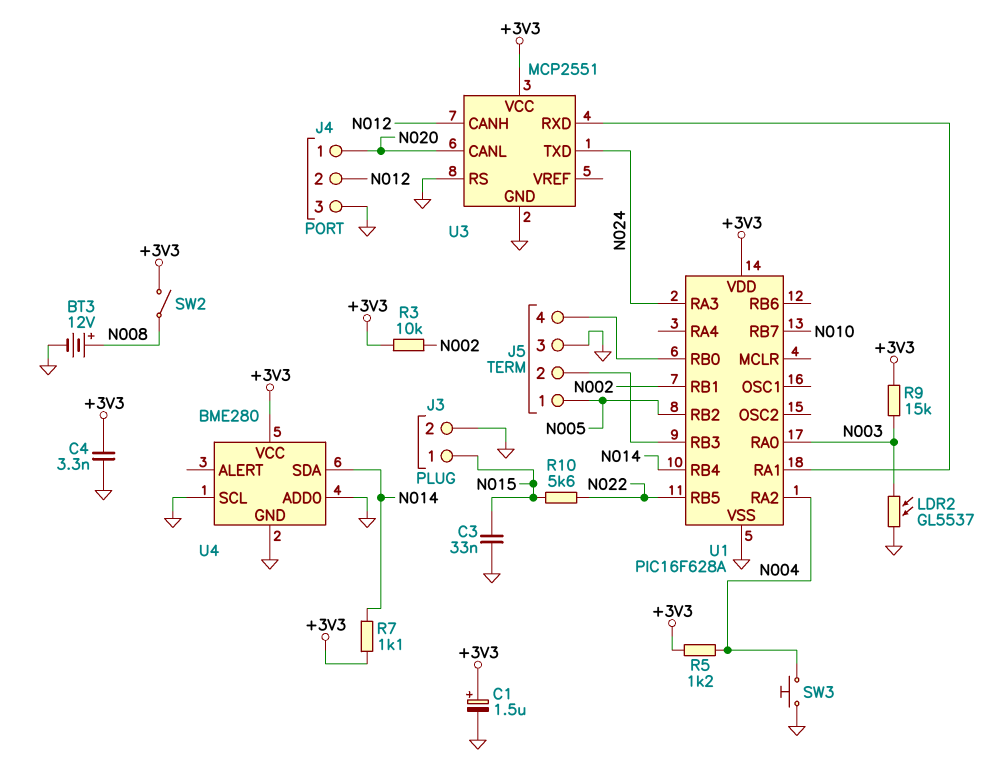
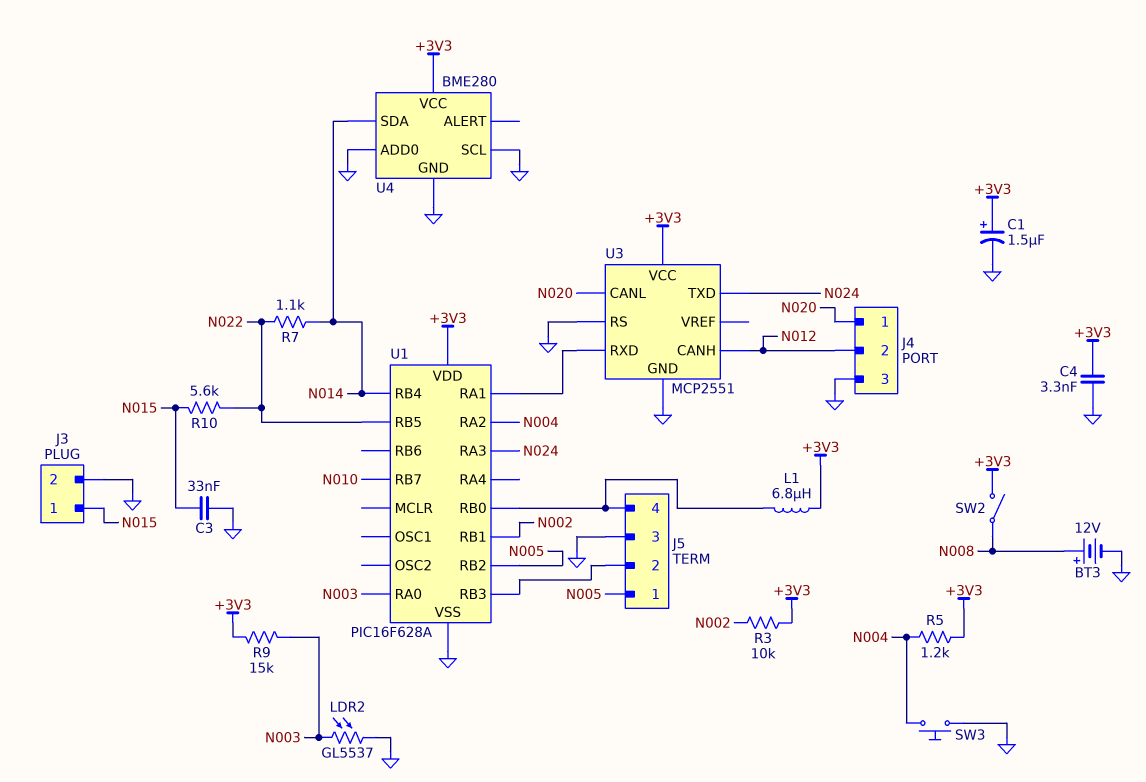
L1: none -> 6.8uH (+3V3, J5/4)
R7: 1.1k (+3V3, N014) -> 1.1k (N014, N022)

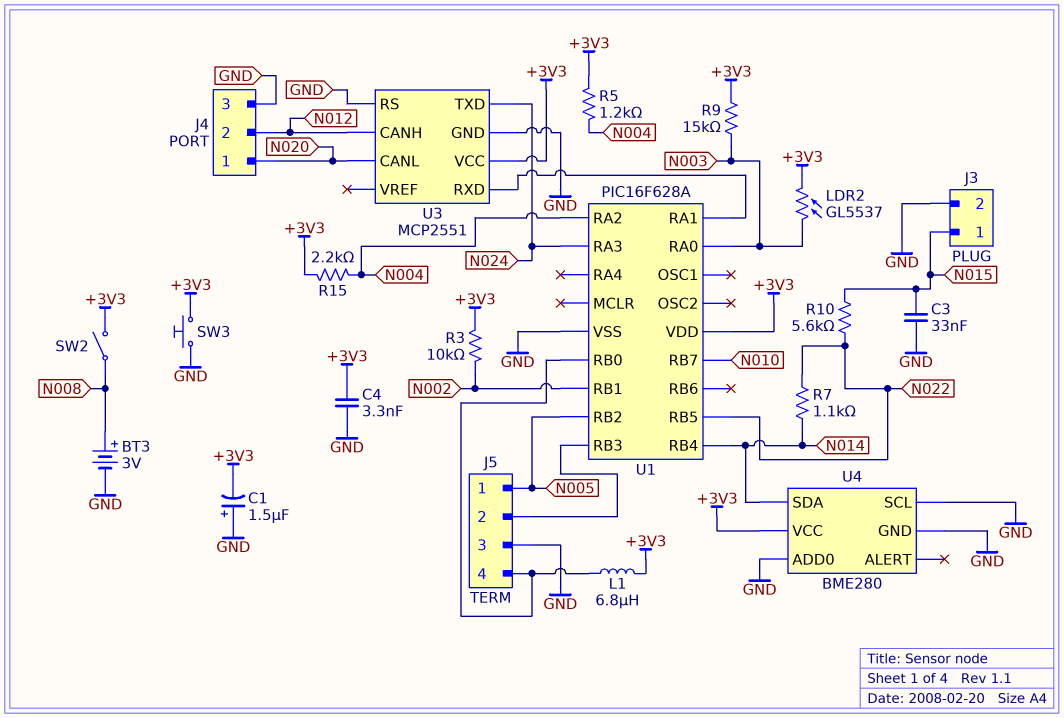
BT3: 12V (plus N008, minus GND) -> 3V (plus N008, minus GND)
C1: 1.5uF (plus +3V3, minus GND) -> 1.5uF (plus GND, minus +3V3)
LDR2: GL5537 (GND, N003) -> GL5537 (+3V3, N003)
R15: none -> 2.2k (+3V3, N004)
SW3: button (GND, N004) -> button (+3V3, GND)

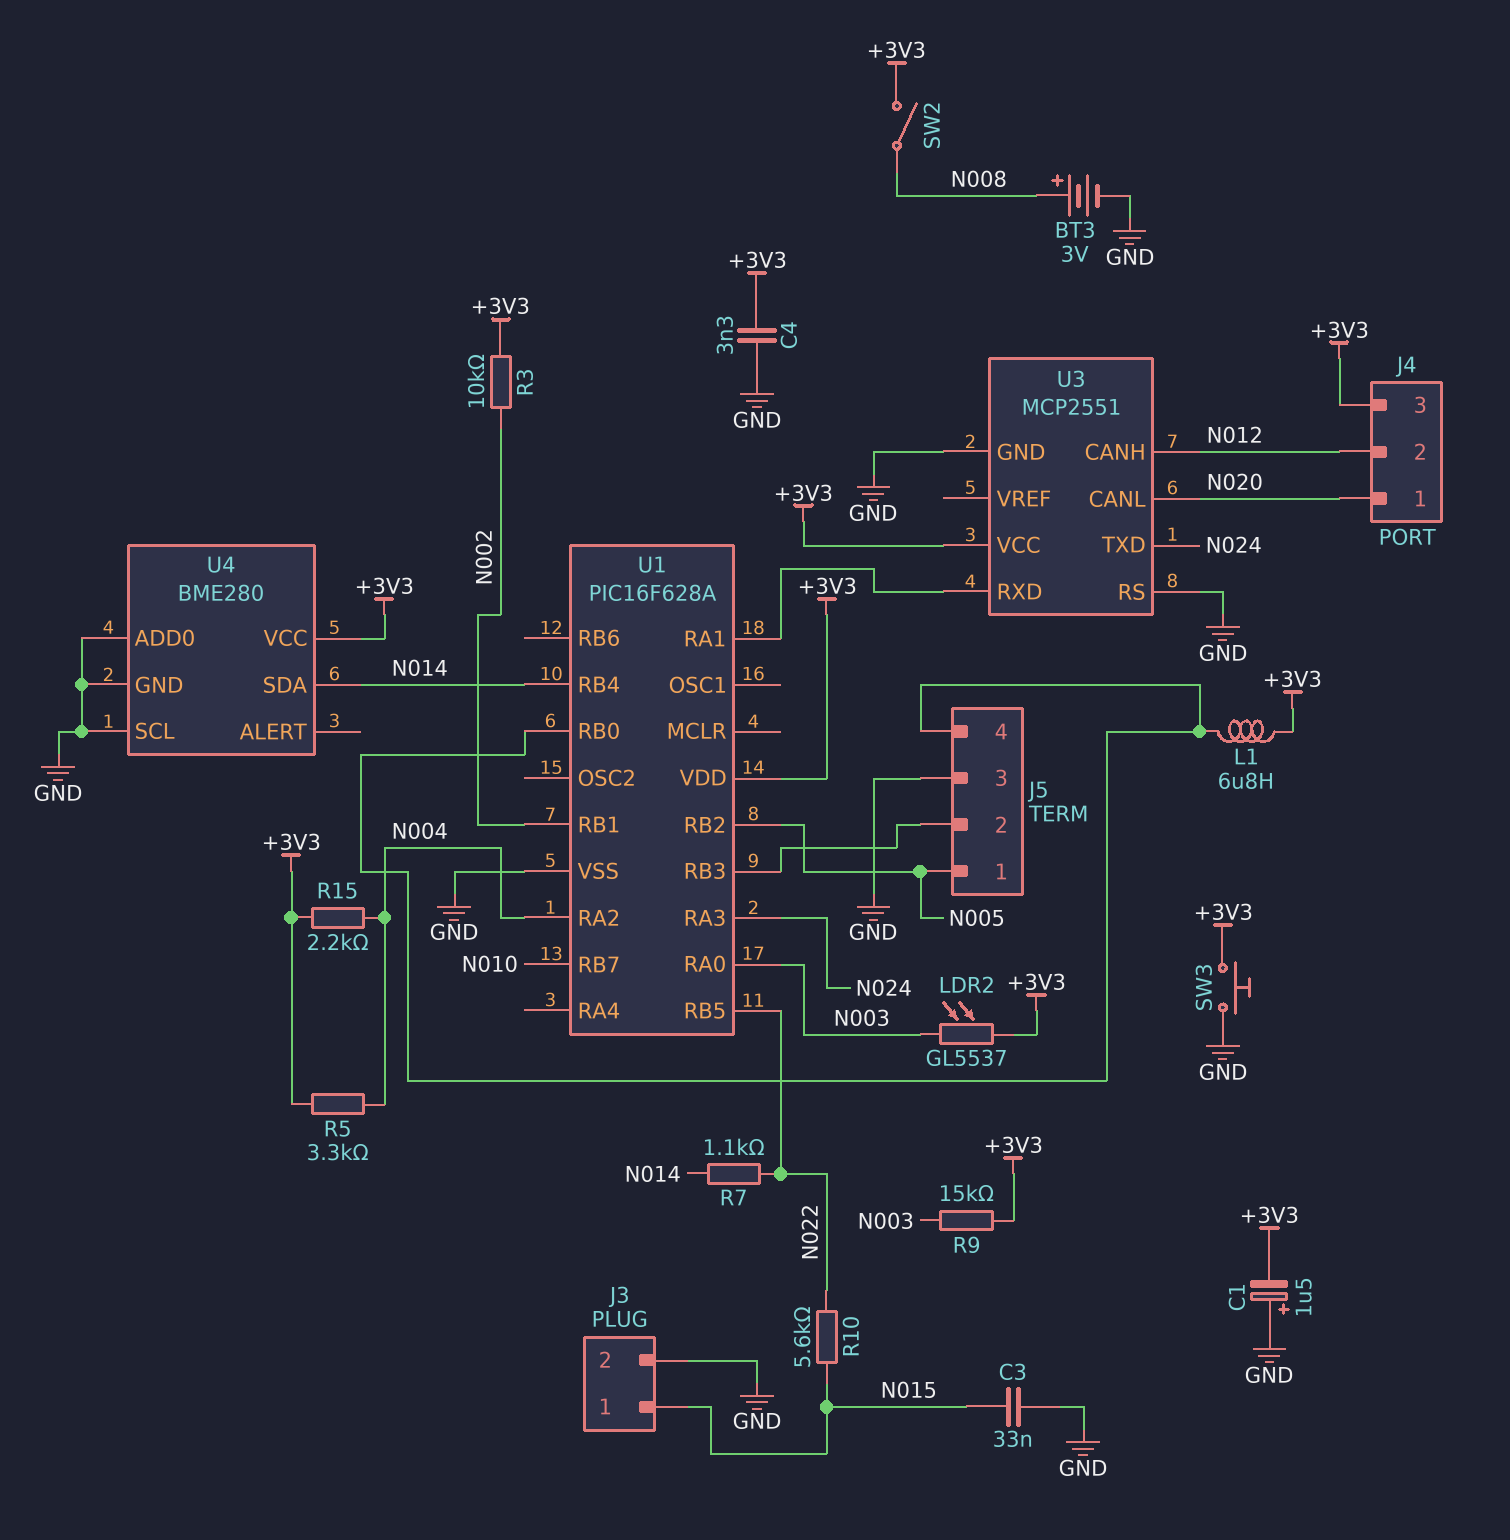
J4 pin 3: GND -> +3V3
R5: 1.2k (+3V3, N004) -> 3.3k (+3V3, N004)

